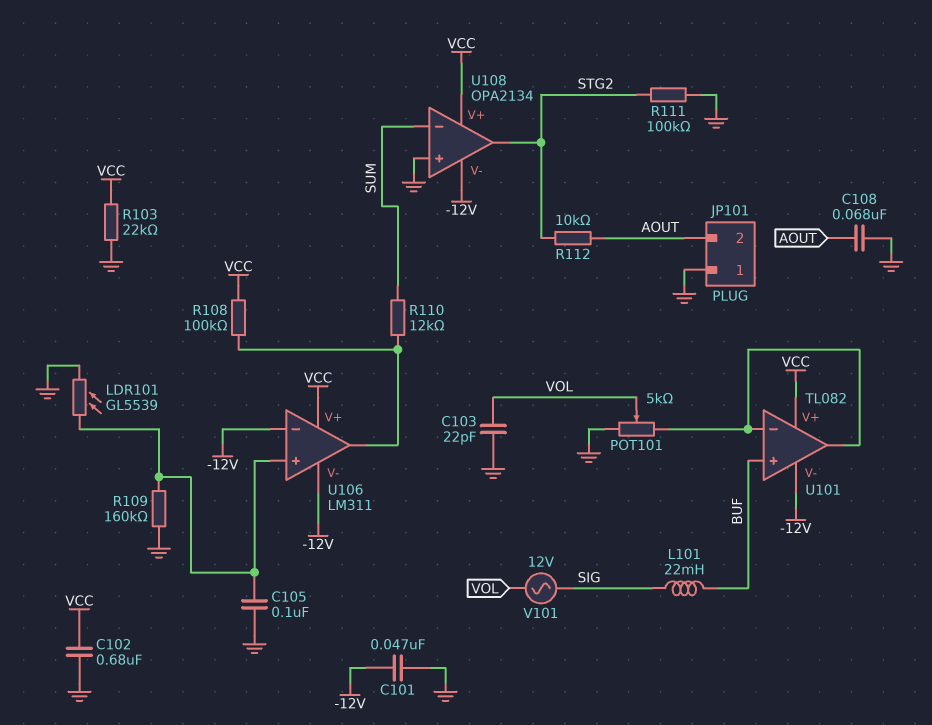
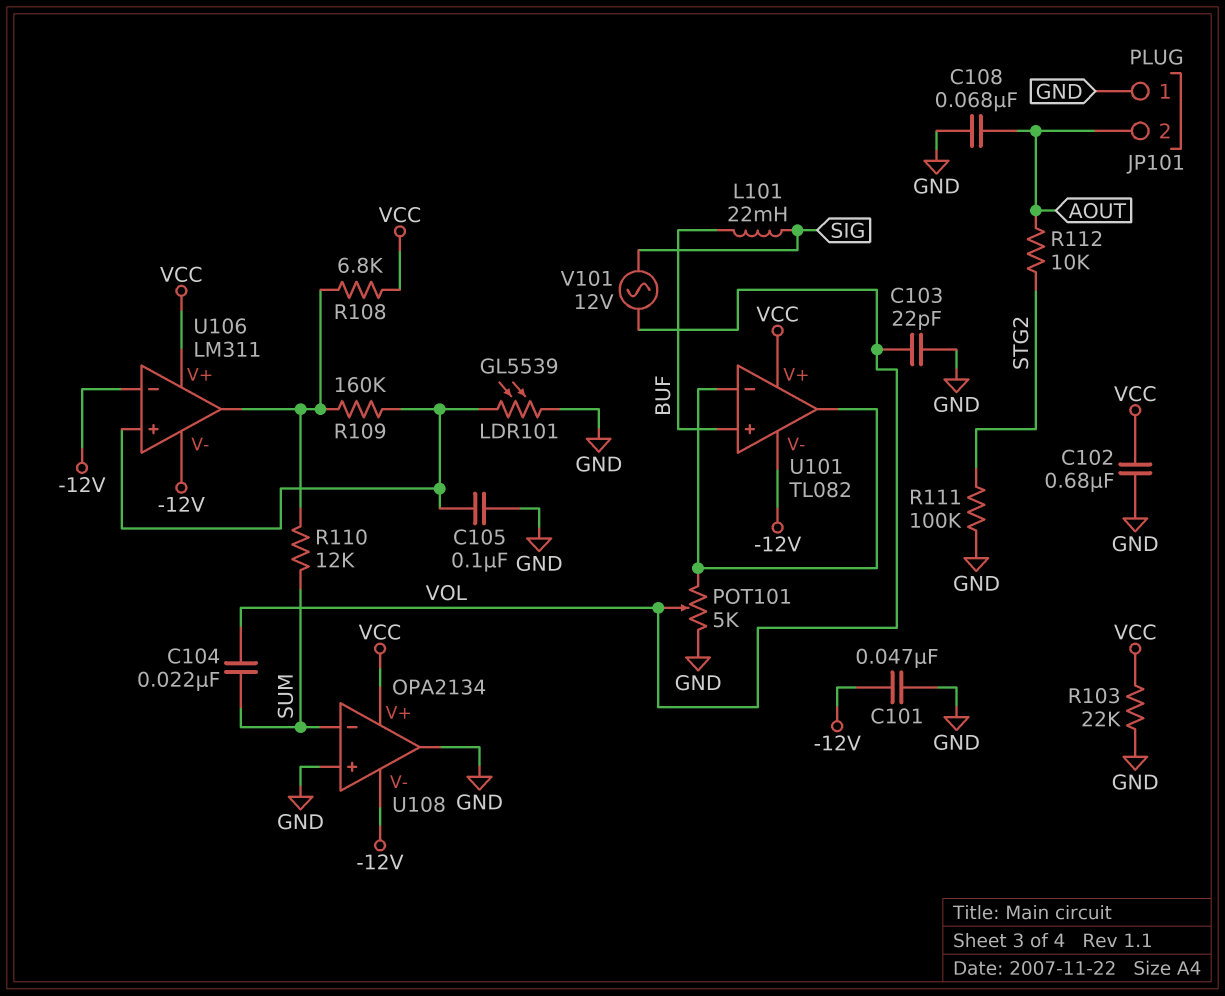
C104: none -> 22nF (SUM, VOL)
R108: 100k (U106/out, VCC) -> 6.8k (U106/out, VCC)
R109: 160k (GND, U106/in+) -> 160k (U106/in+, U106/out)
U108 pin out: STG2 -> GND

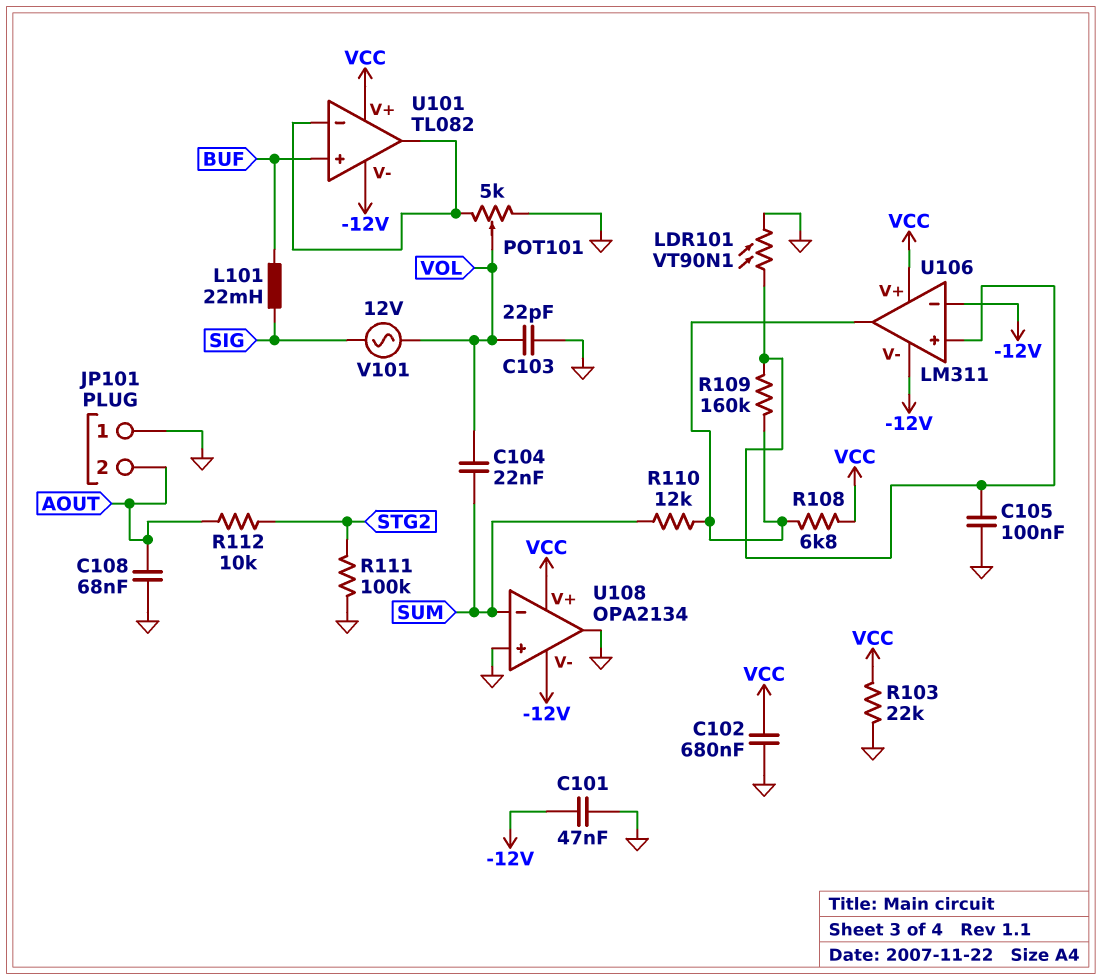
LDR101: GL5539 (GND, U106/in+) -> VT90N1 (GND, U106/in+)

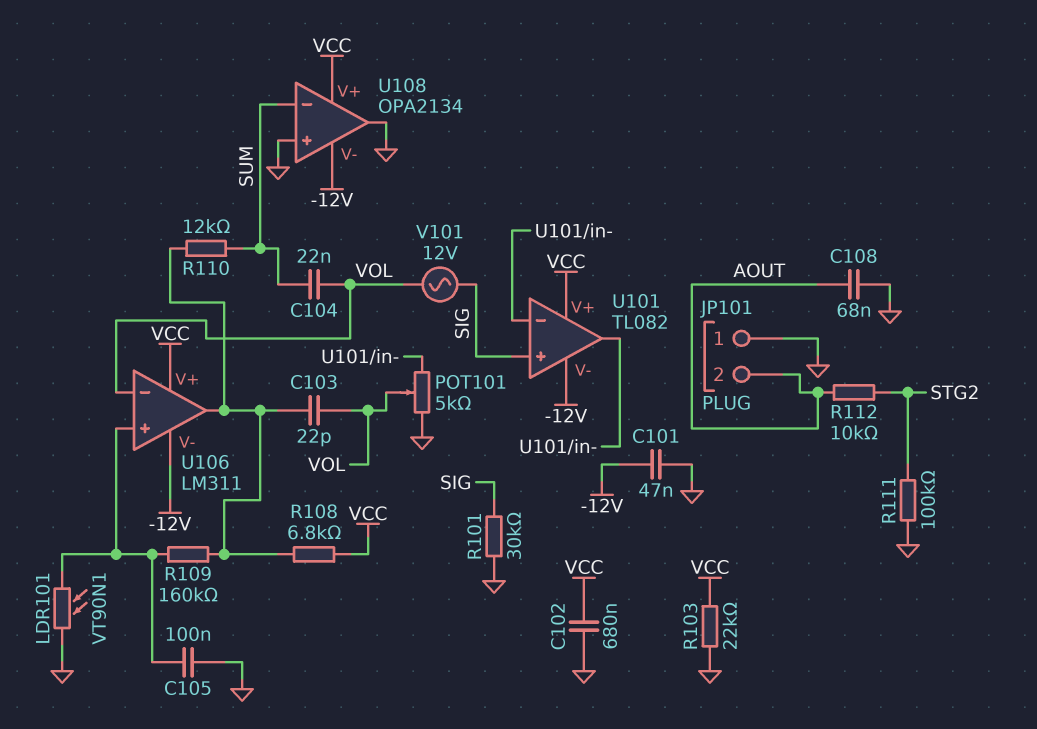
C103: 22pF (GND, VOL) -> 22pF (U106/out, VOL)
L101: 22mH (BUF, SIG) -> none
R101: none -> 30k (GND, SIG)
U101 pin in+: BUF -> SIG
U106 pin in-: -12V -> VOL

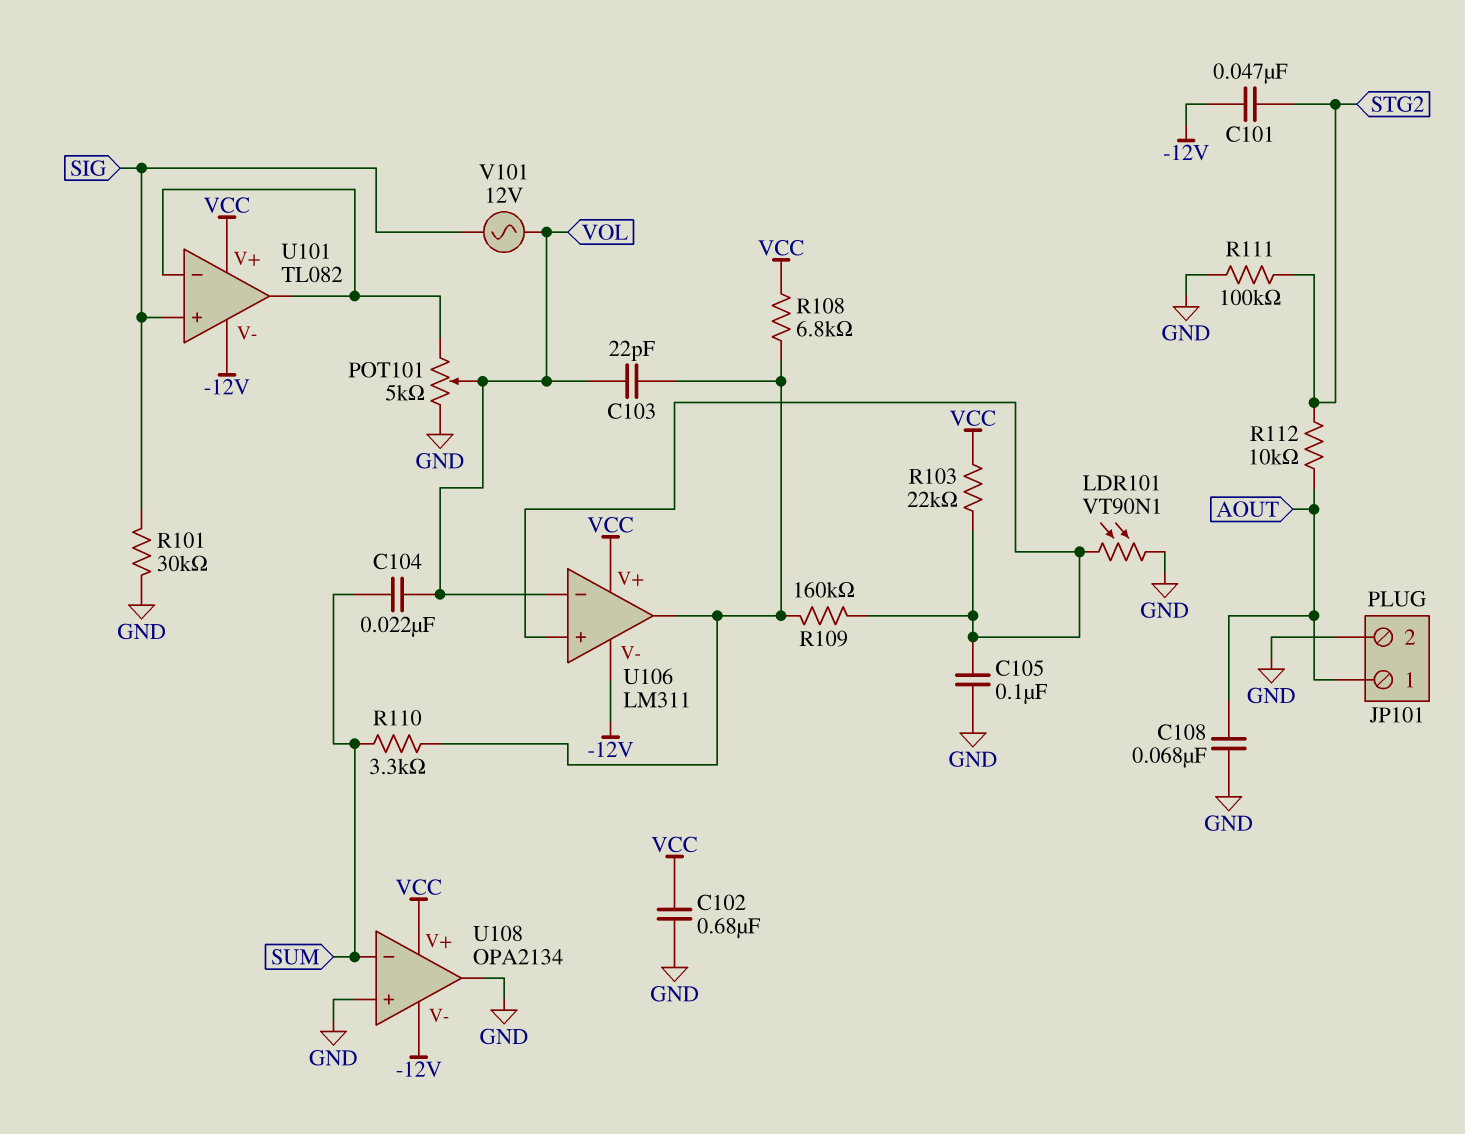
C101: 47nF (-12V, GND) -> 47nF (-12V, STG2)
JP101 pin 1: GND -> AOUT
JP101 pin 2: AOUT -> GND
R103: 22k (GND, VCC) -> 22k (U106/in+, VCC)
R110: 12k (SUM, U106/out) -> 3.3k (SUM, U106/out)

